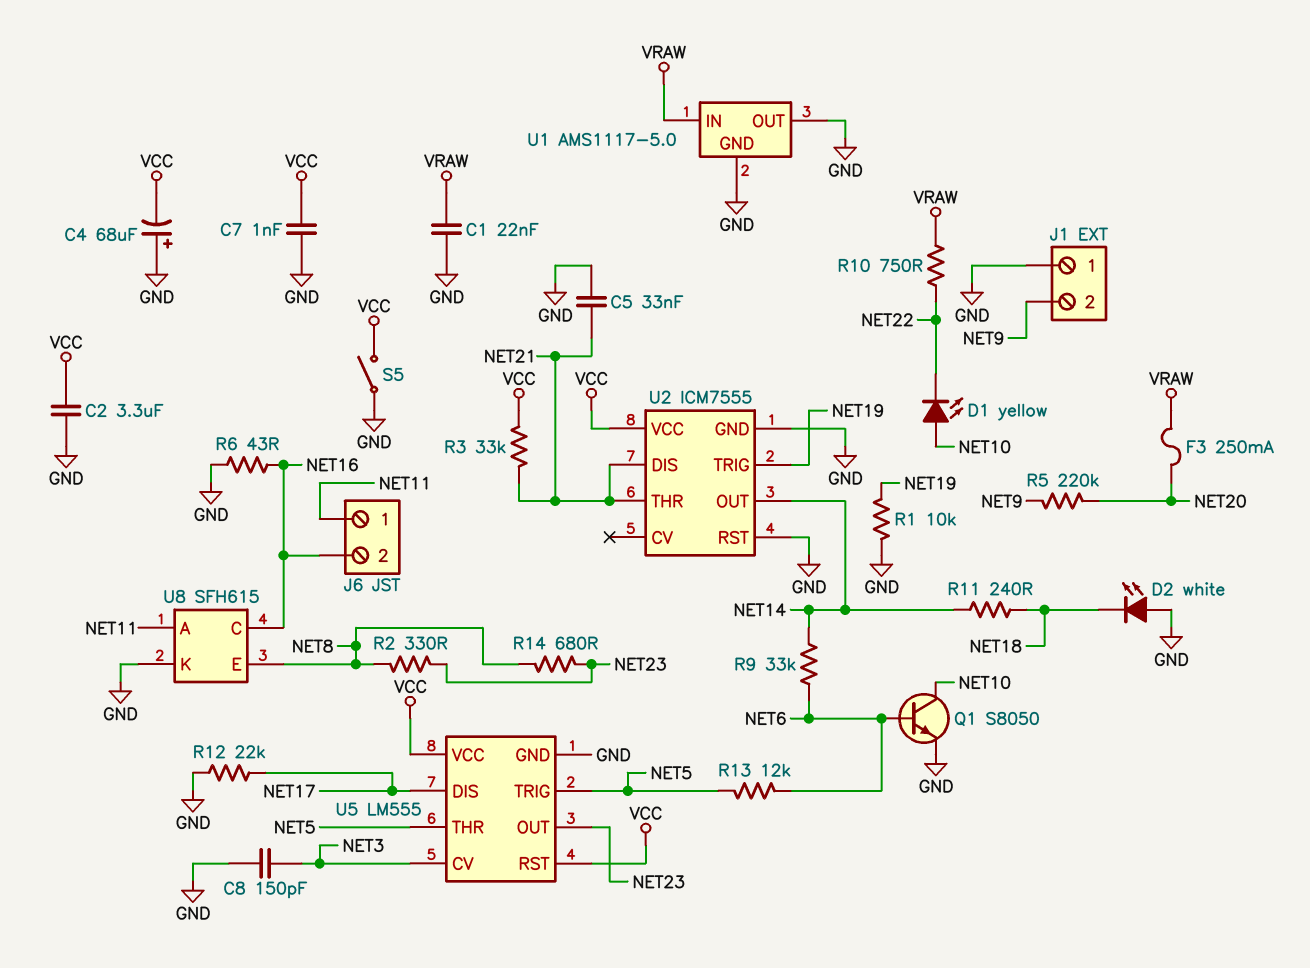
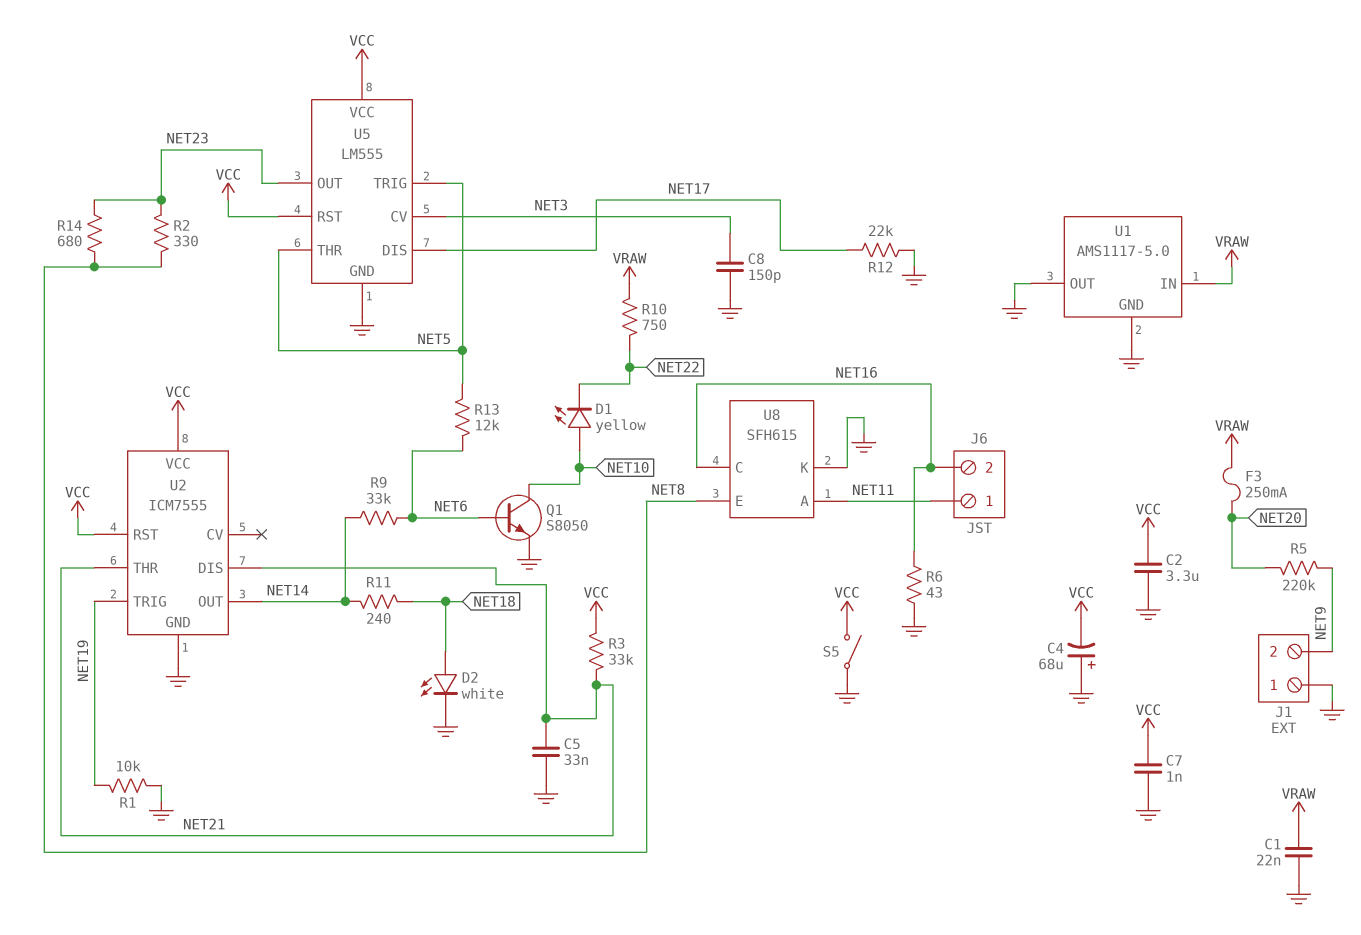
D2: LED white (A GND, K NET18) -> LED white (A NET18, K GND)
U2 pin RST: GND -> VCC

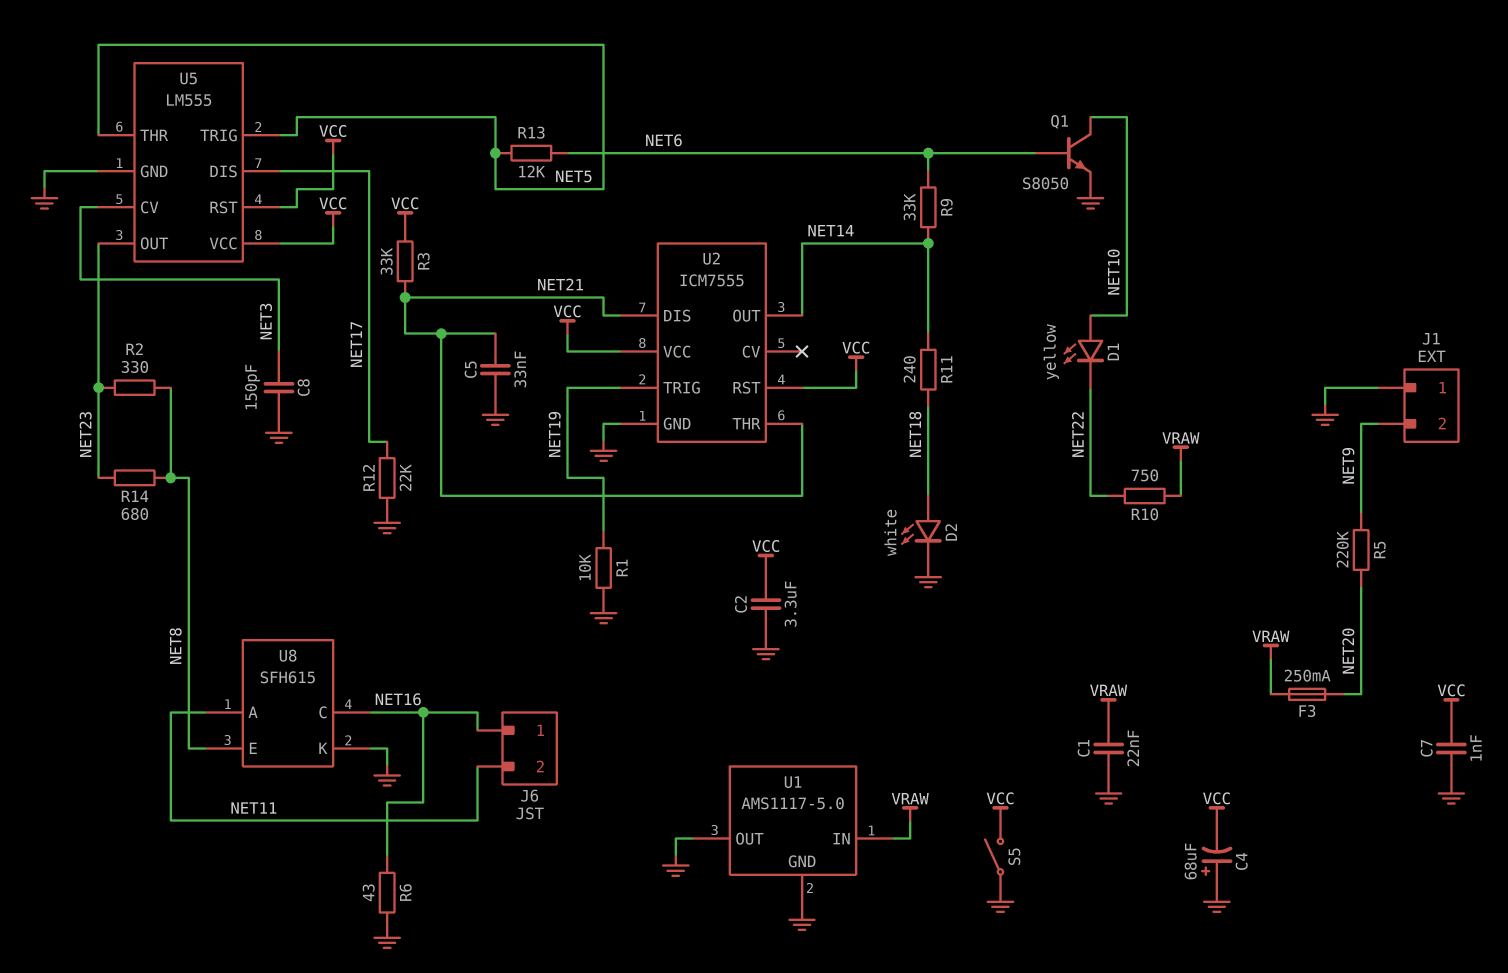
J6 pin 1: NET11 -> NET16
J6 pin 2: NET16 -> NET11

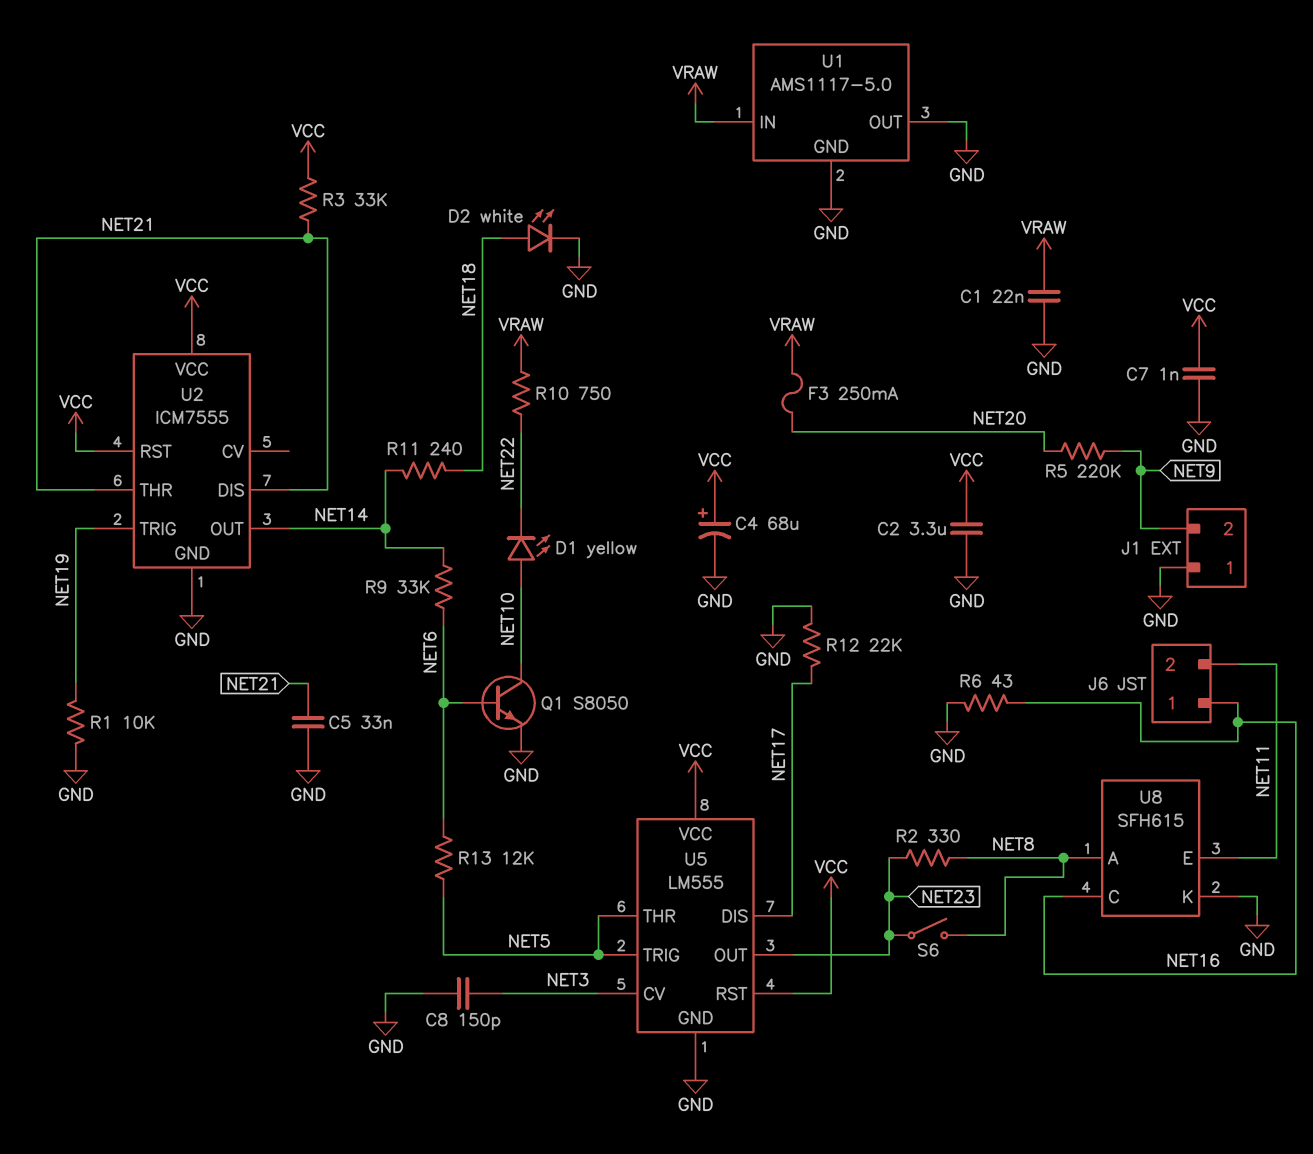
C4: 68uF (plus GND, minus VCC) -> 68uF (plus VCC, minus GND)
R14: 680 (NET8, NET23) -> none
S5: switch (GND, VCC) -> none
S6: none -> switch (NET8, NET23)
U8 pin A: NET11 -> NET8
U8 pin E: NET8 -> NET11

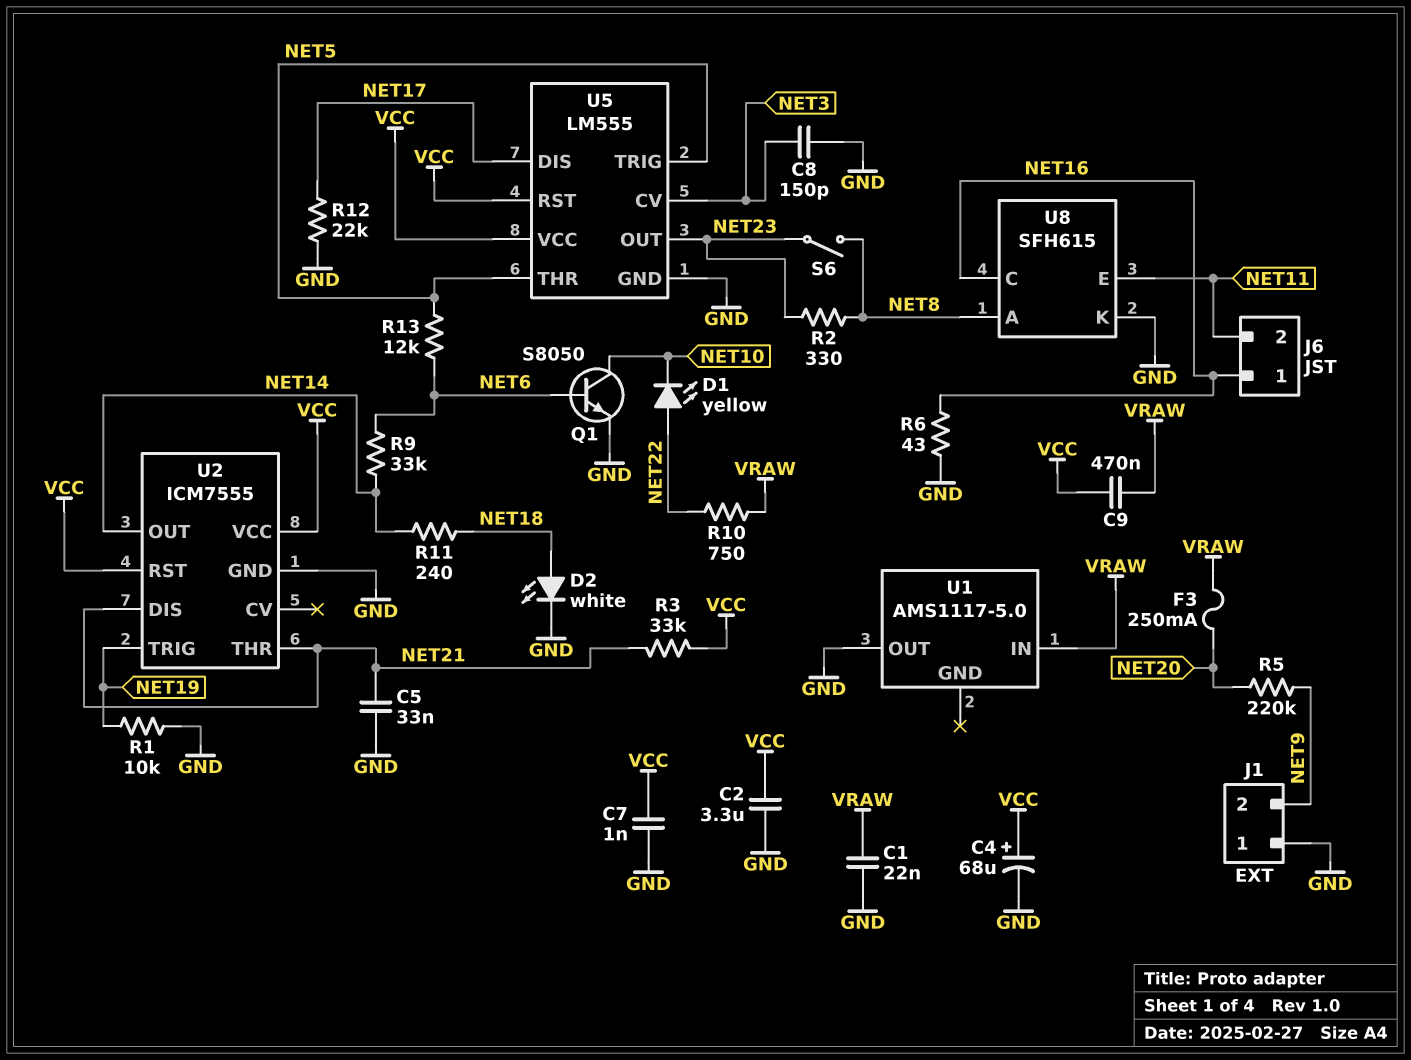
C9: none -> 470nF (VCC, VRAW)
D1: LED yellow (A NET10, K NET22) -> LED yellow (A NET22, K NET10)
U1 pin GND: GND -> none

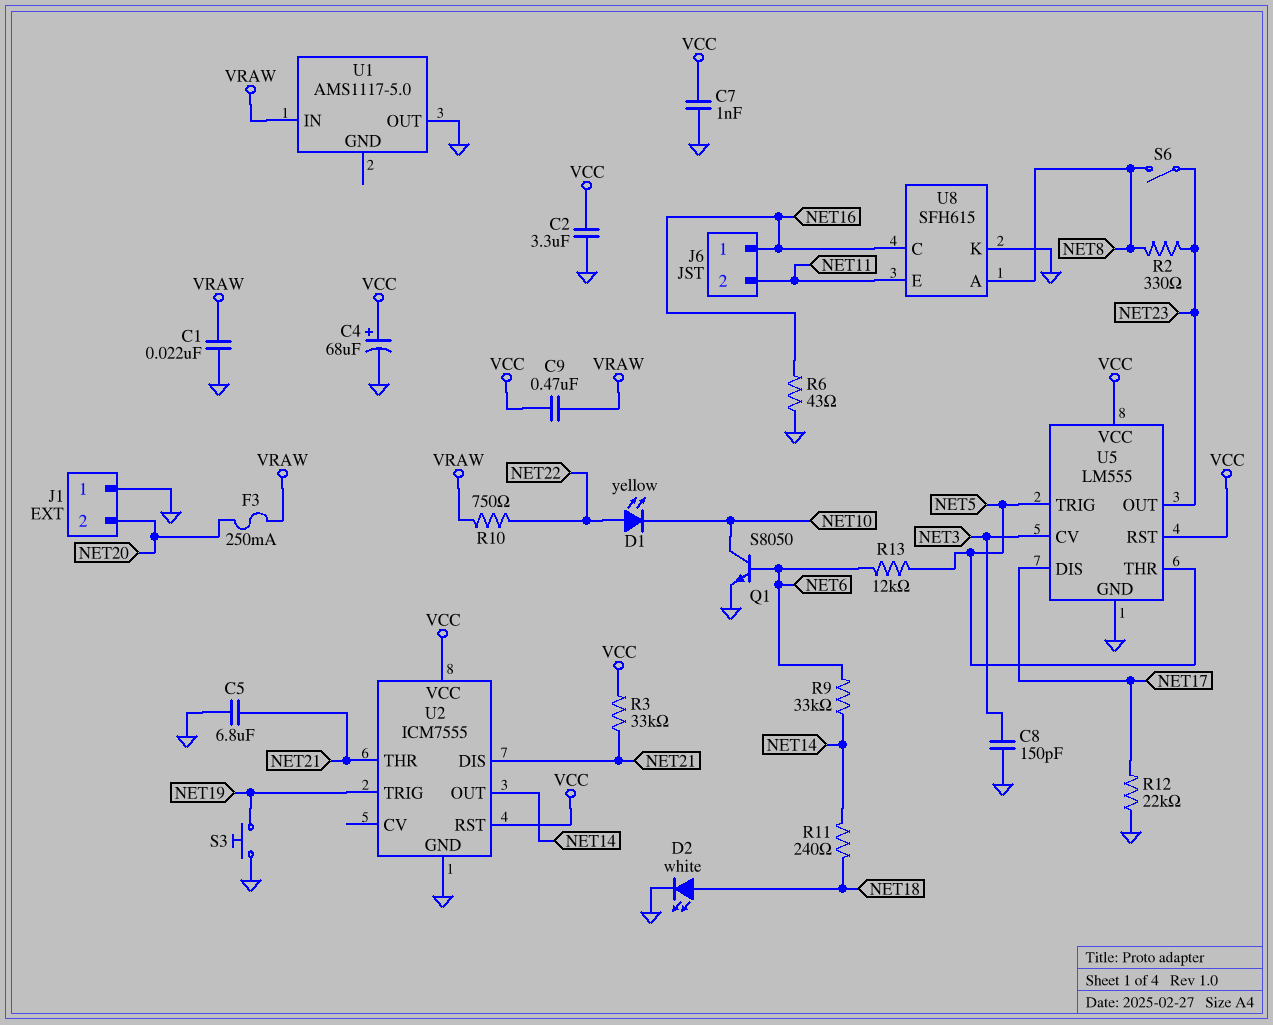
C5: 33nF (GND, NET21) -> 6.8uF (GND, NET21)
J1 pin 2: NET9 -> NET20
R1: 10k (GND, NET19) -> none
R5: 220k (NET9, NET20) -> none
S3: none -> button (GND, NET19)

